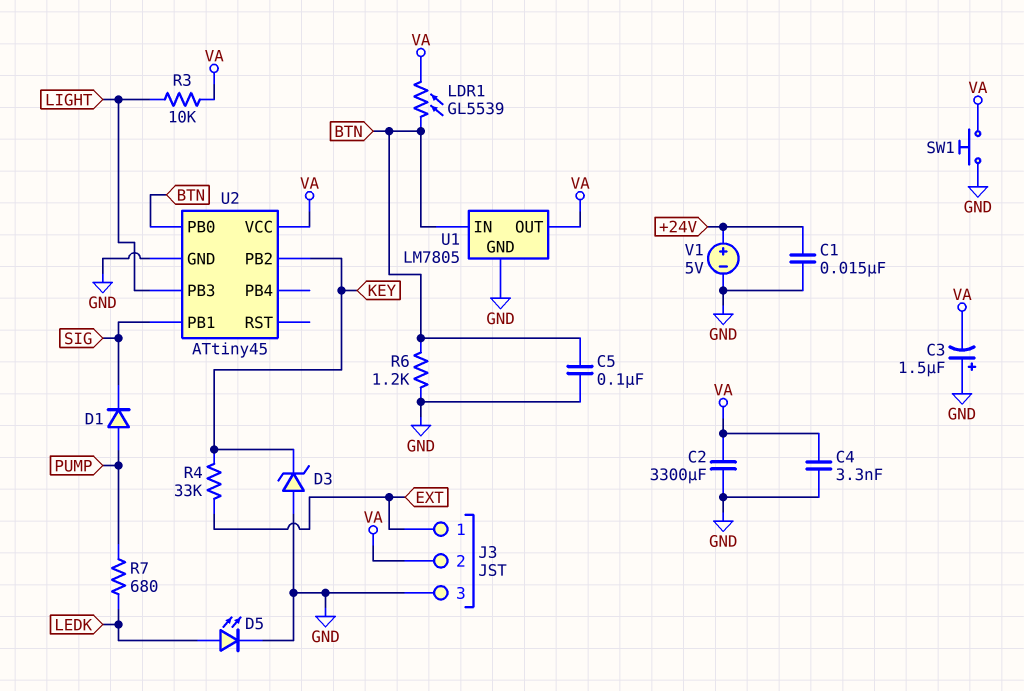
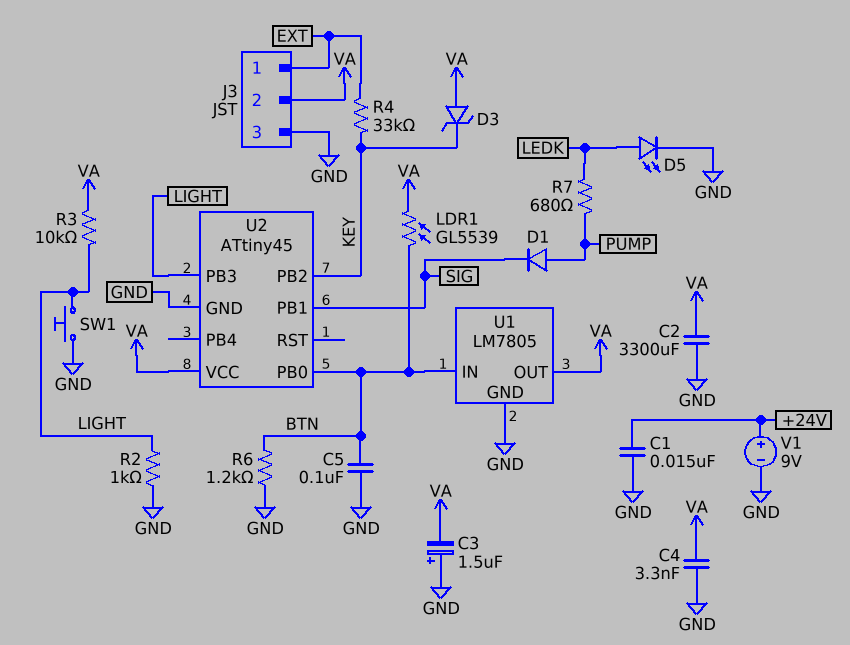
D3: zener (A GND, K KEY) -> zener (A VA, K KEY)
R2: none -> 1k (GND, LIGHT)
SW1: button (GND, VA) -> button (GND, LIGHT)
V1: 5V (plus +24V, minus GND) -> 9V (plus +24V, minus GND)

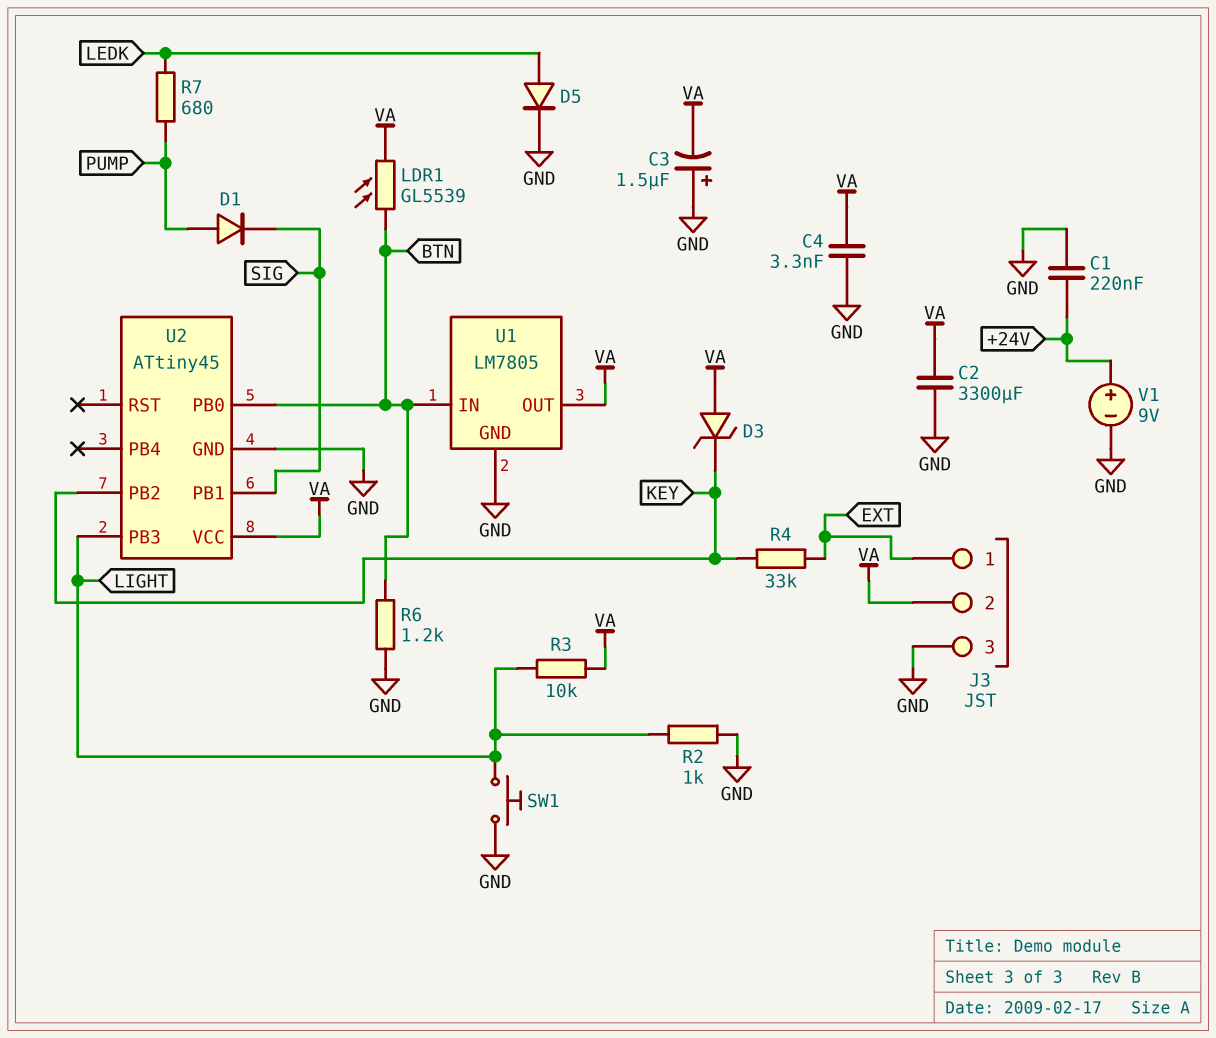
C1: 15nF (+24V, GND) -> 220nF (+24V, GND)
C5: 100nF (BTN, GND) -> none
D5: LED (A LEDK, K GND) -> diode (A LEDK, K GND)

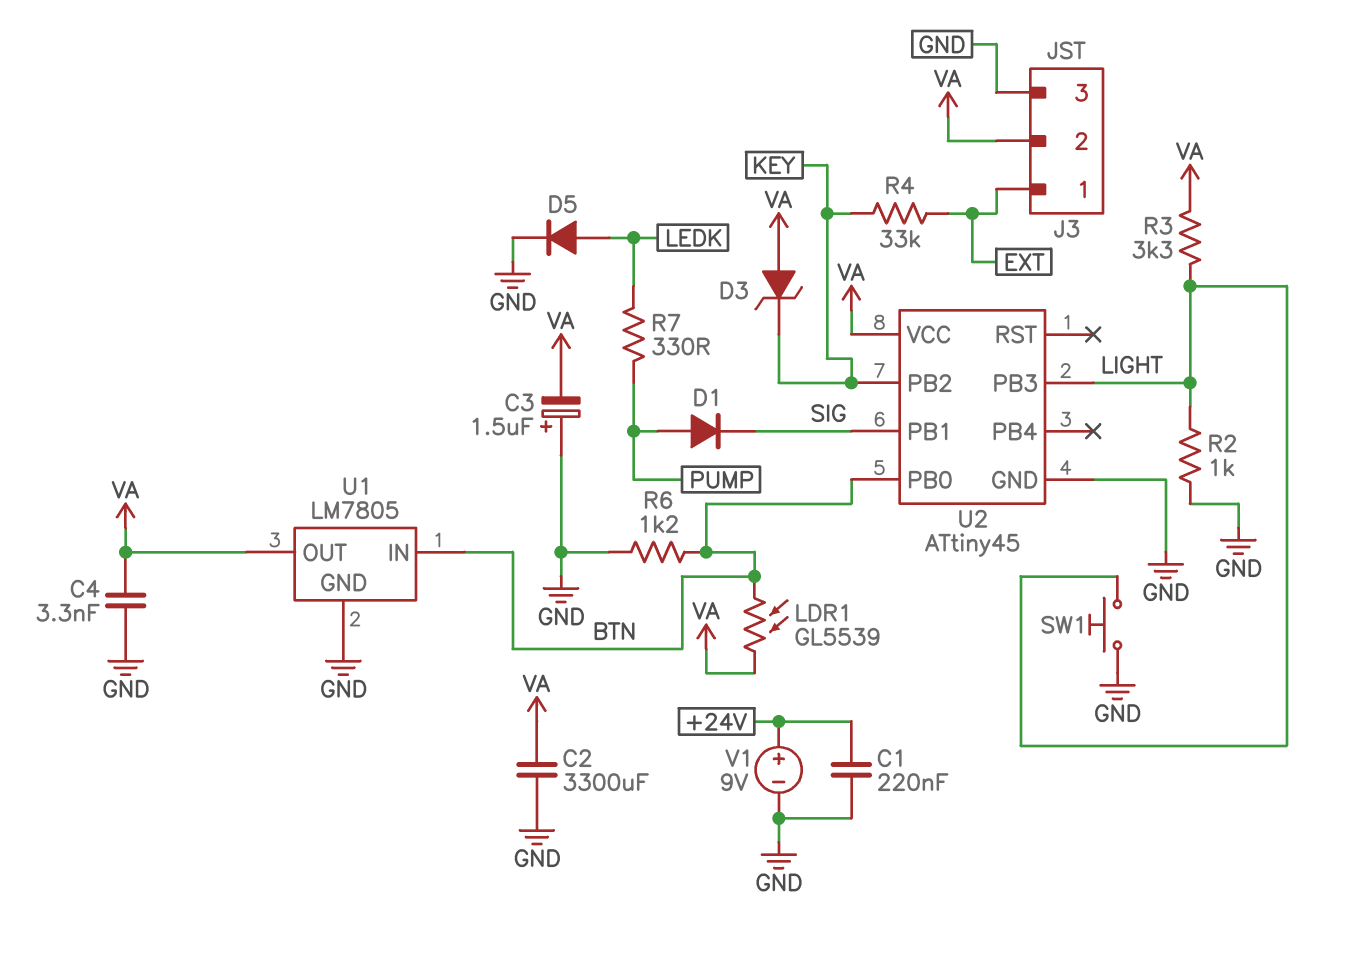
R3: 10k (LIGHT, VA) -> 3.3k (LIGHT, VA)
R7: 680 (LEDK, PUMP) -> 330 (LEDK, PUMP)

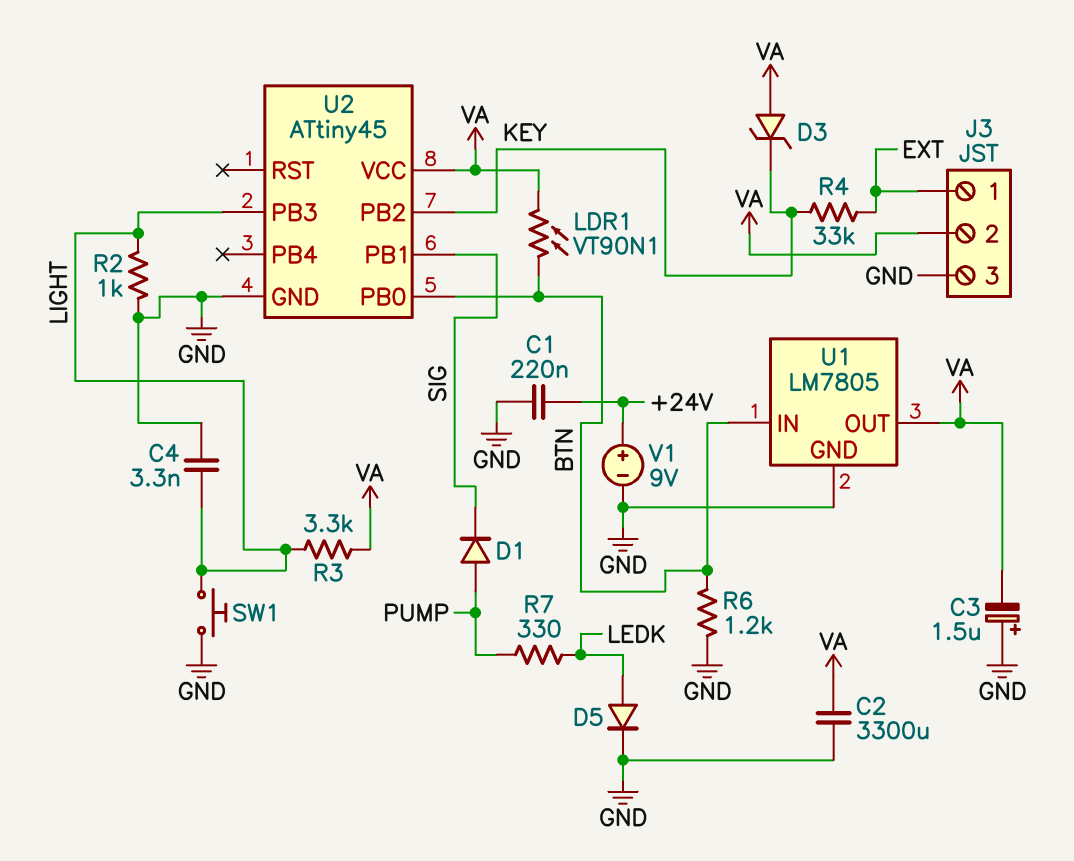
C4: 3.3nF (GND, VA) -> 3.3nF (GND, LIGHT)
LDR1: GL5539 (BTN, VA) -> VT90N1 (BTN, VA)

